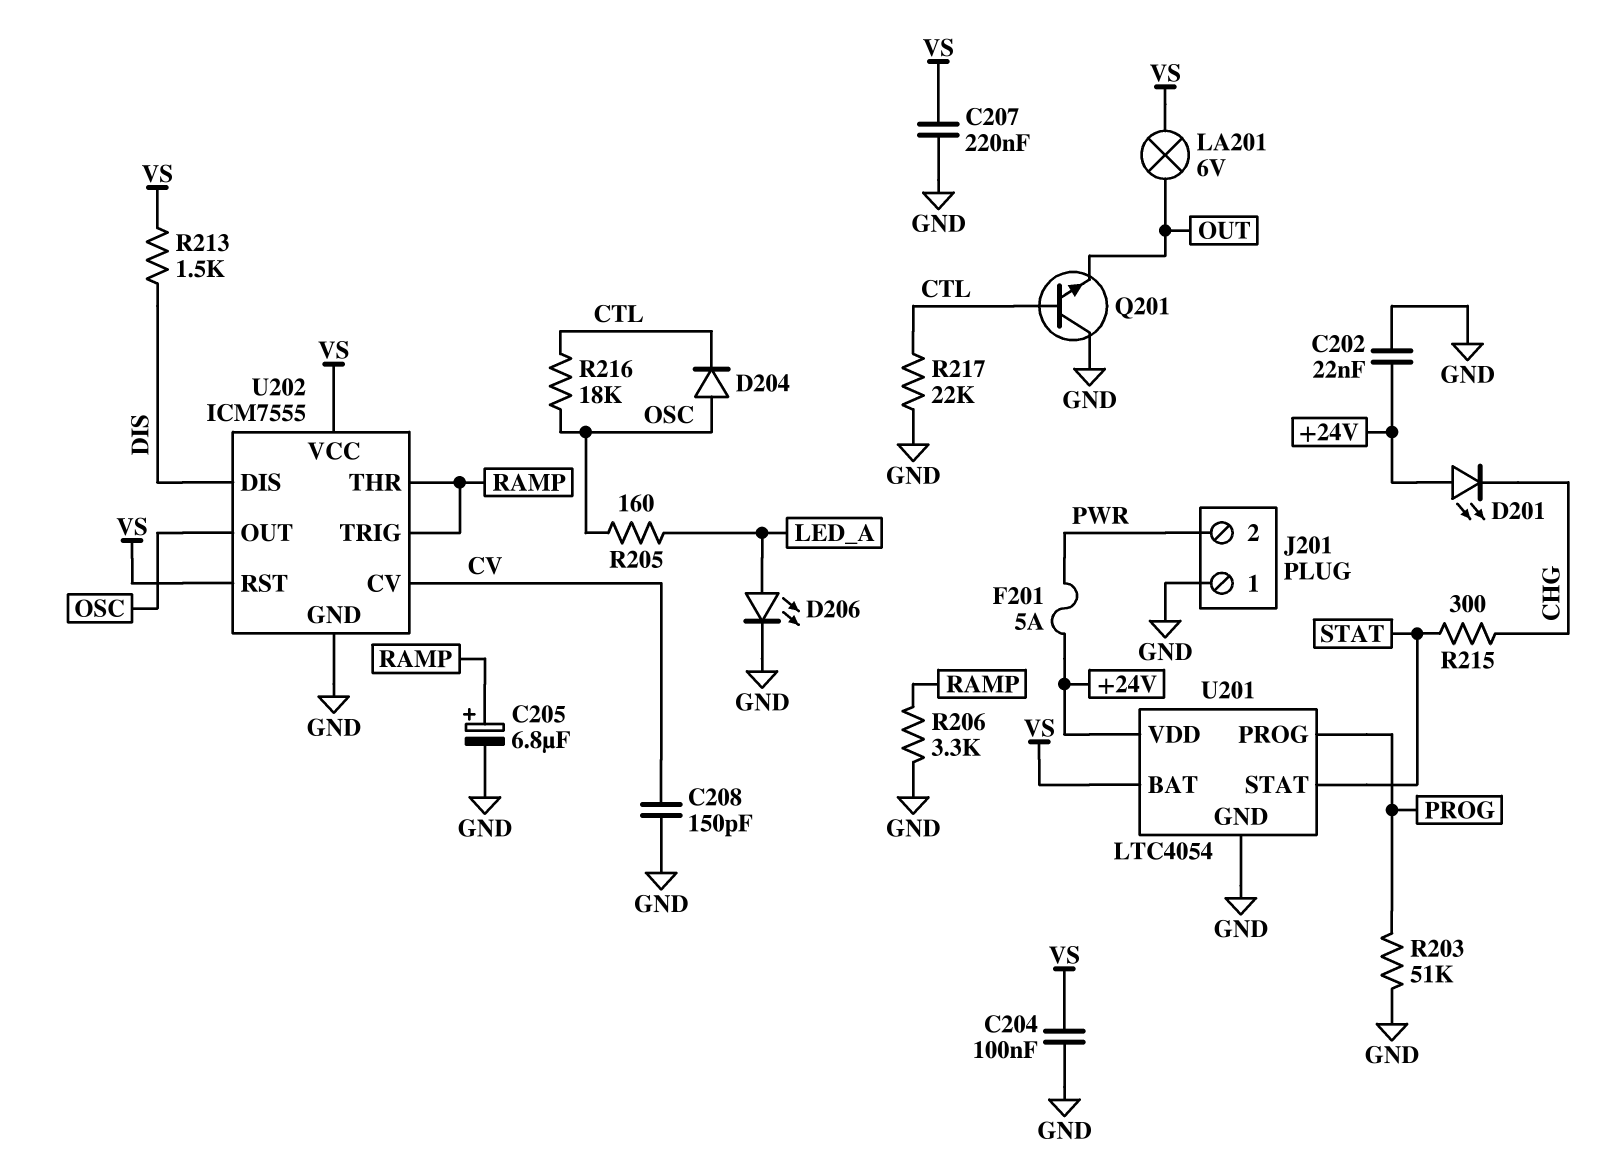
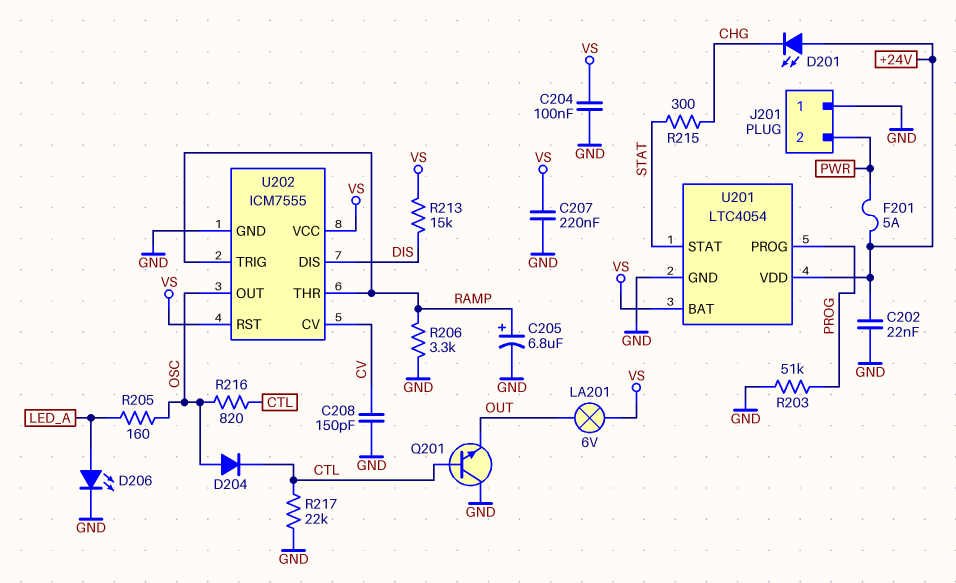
R213: 1.5k (DIS, VS) -> 15k (DIS, VS)
R216: 18k (CTL, OSC) -> 820 (CTL, OSC)

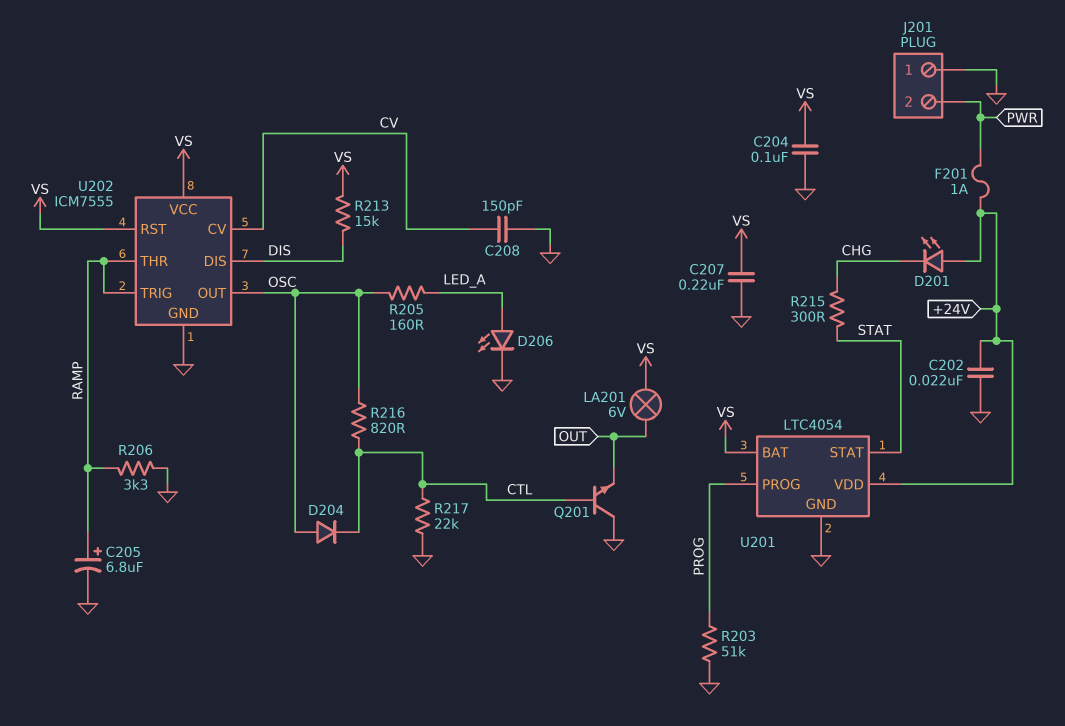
F201: 5A (+24V, PWR) -> 1A (+24V, PWR)

